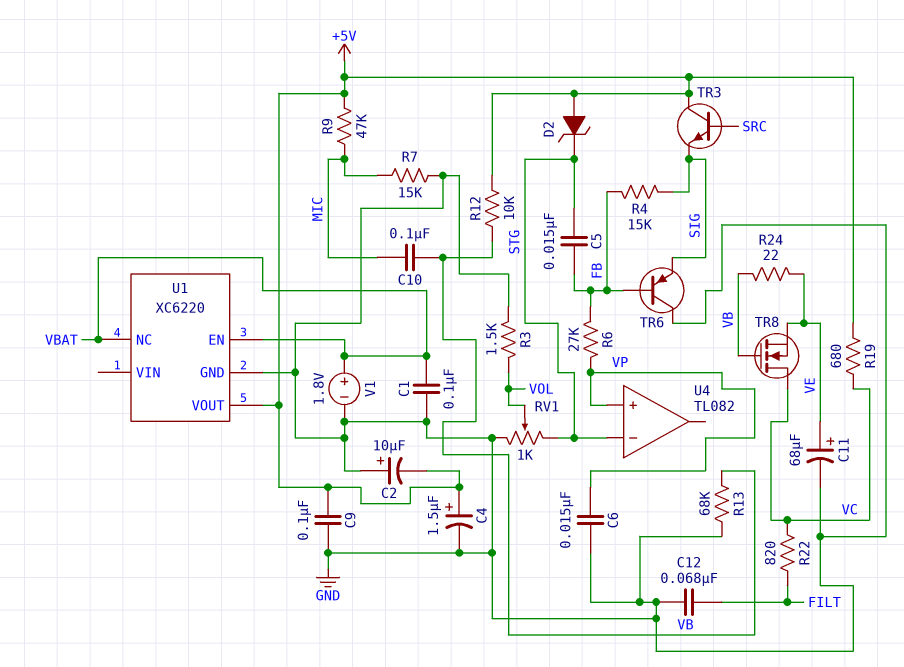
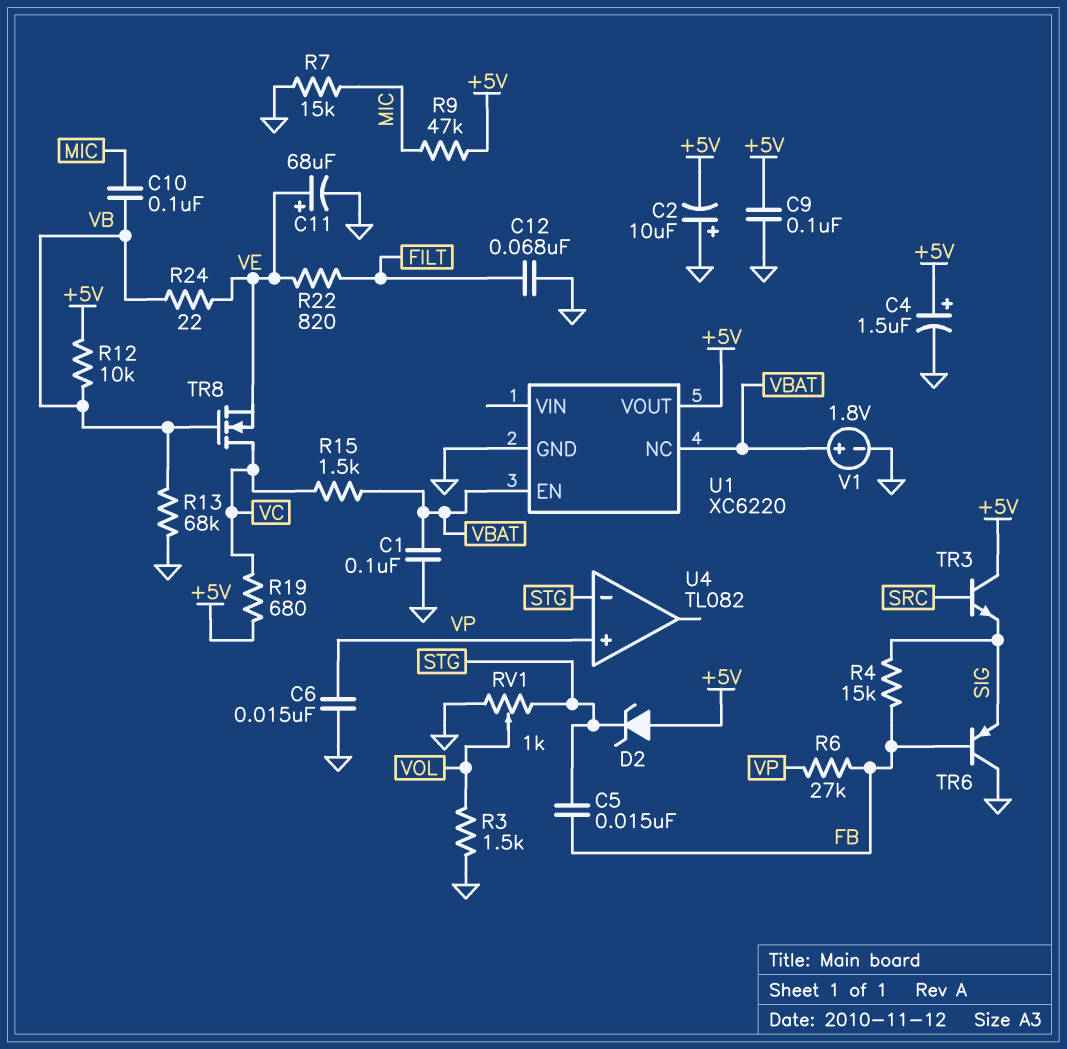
R15: none -> 1.5k (VBAT, VC)
R22: 820 (FILT, VC) -> 820 (FILT, VE)

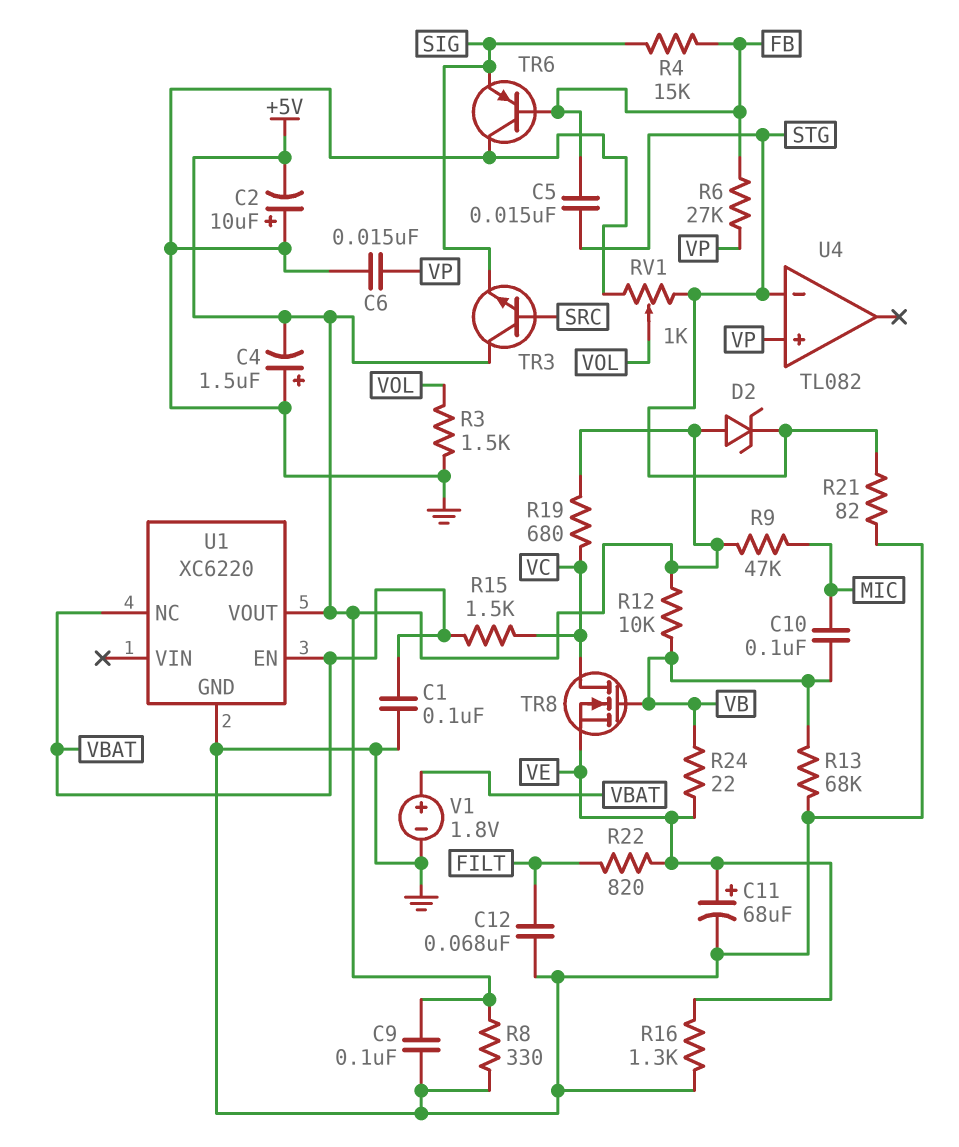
C4: 1.5uF (plus +5V, minus GND) -> 1.5uF (plus GND, minus +5V)
R7: 15k (GND, MIC) -> none
R8: none -> 330 (+5V, GND)
R16: none -> 1.3k (GND, VE)
R21: none -> 82 (GND, STG)

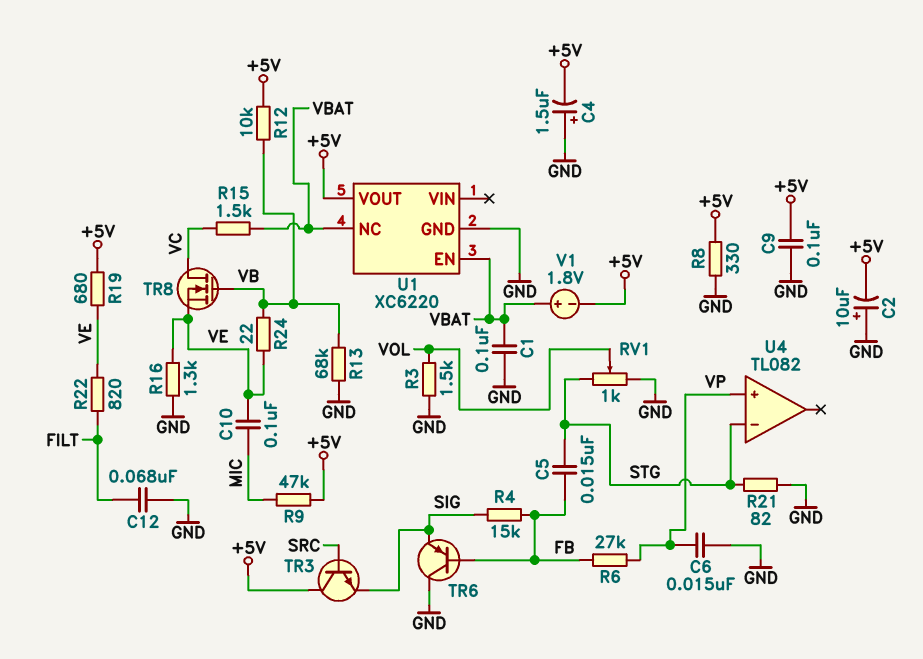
C10: 100nF (MIC, VB) -> 100nF (MIC, VE)
C11: 68uF (plus VE, minus GND) -> none
D2: zener (A +5V, K STG) -> none
R19: 680 (+5V, VC) -> 680 (+5V, VE)
V1: 1.8V (plus VBAT, minus GND) -> 1.8V (plus VBAT, minus +5V)

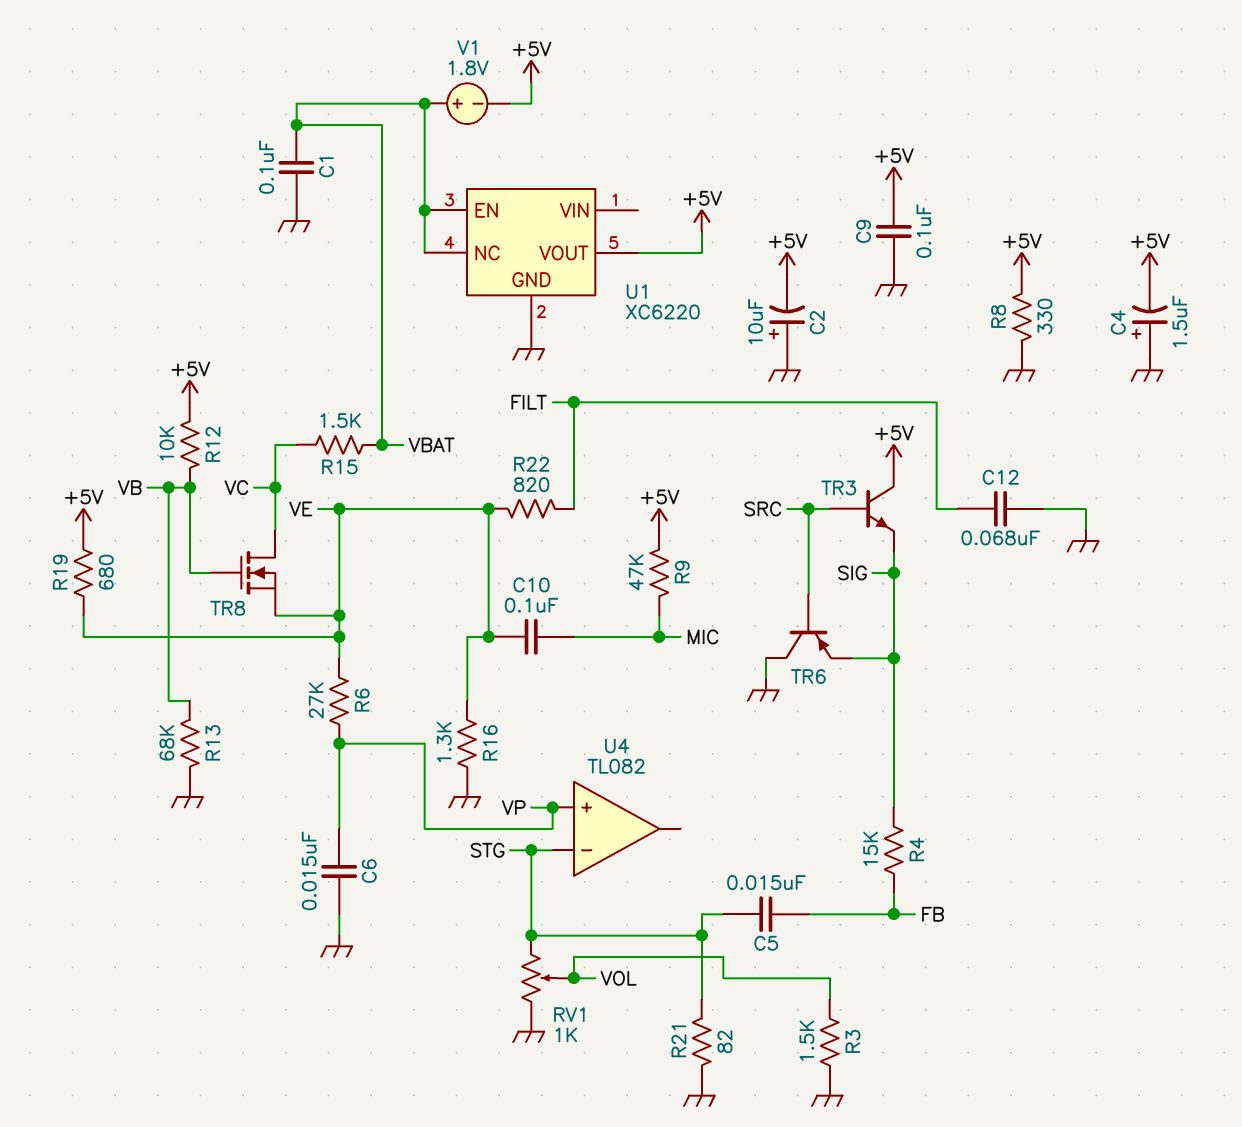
R6: 27k (FB, VP) -> 27k (VE, VP)
R24: 22 (VB, VE) -> none
TR6: PNP (B FB, C GND, E SIG) -> PNP (B SRC, C GND, E SIG)

